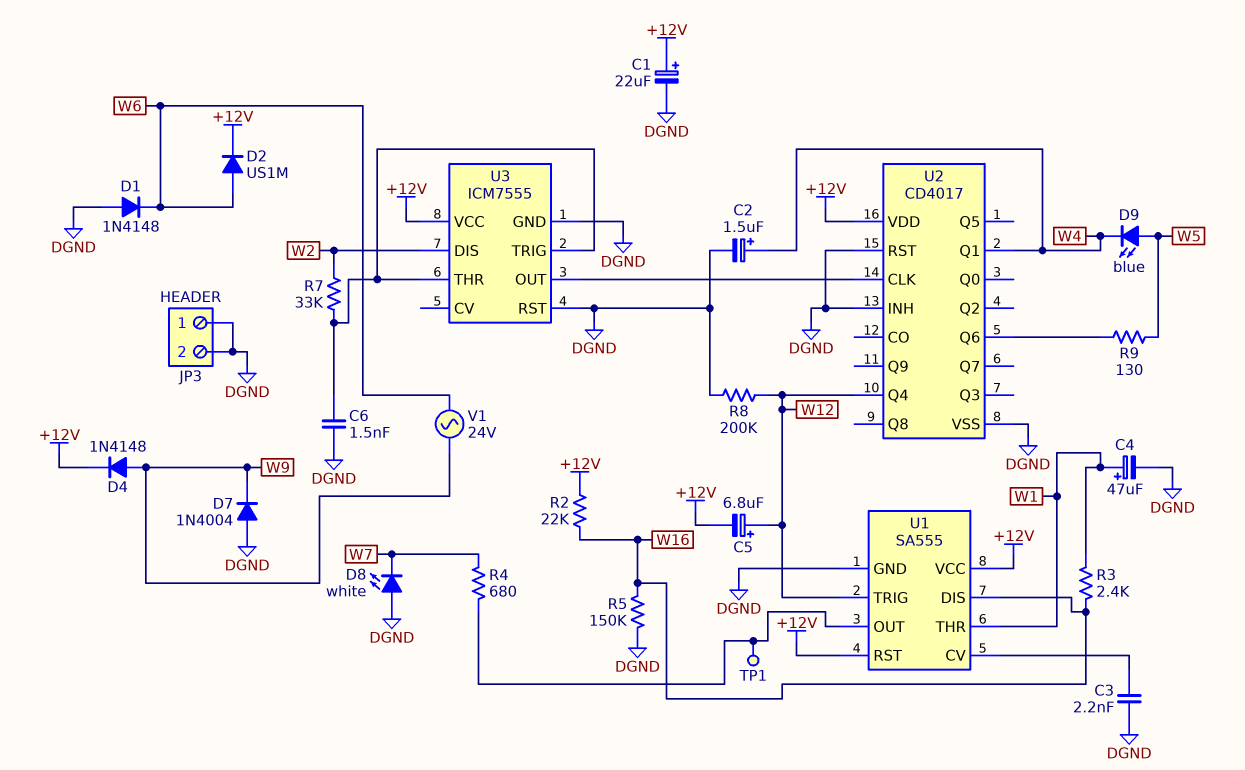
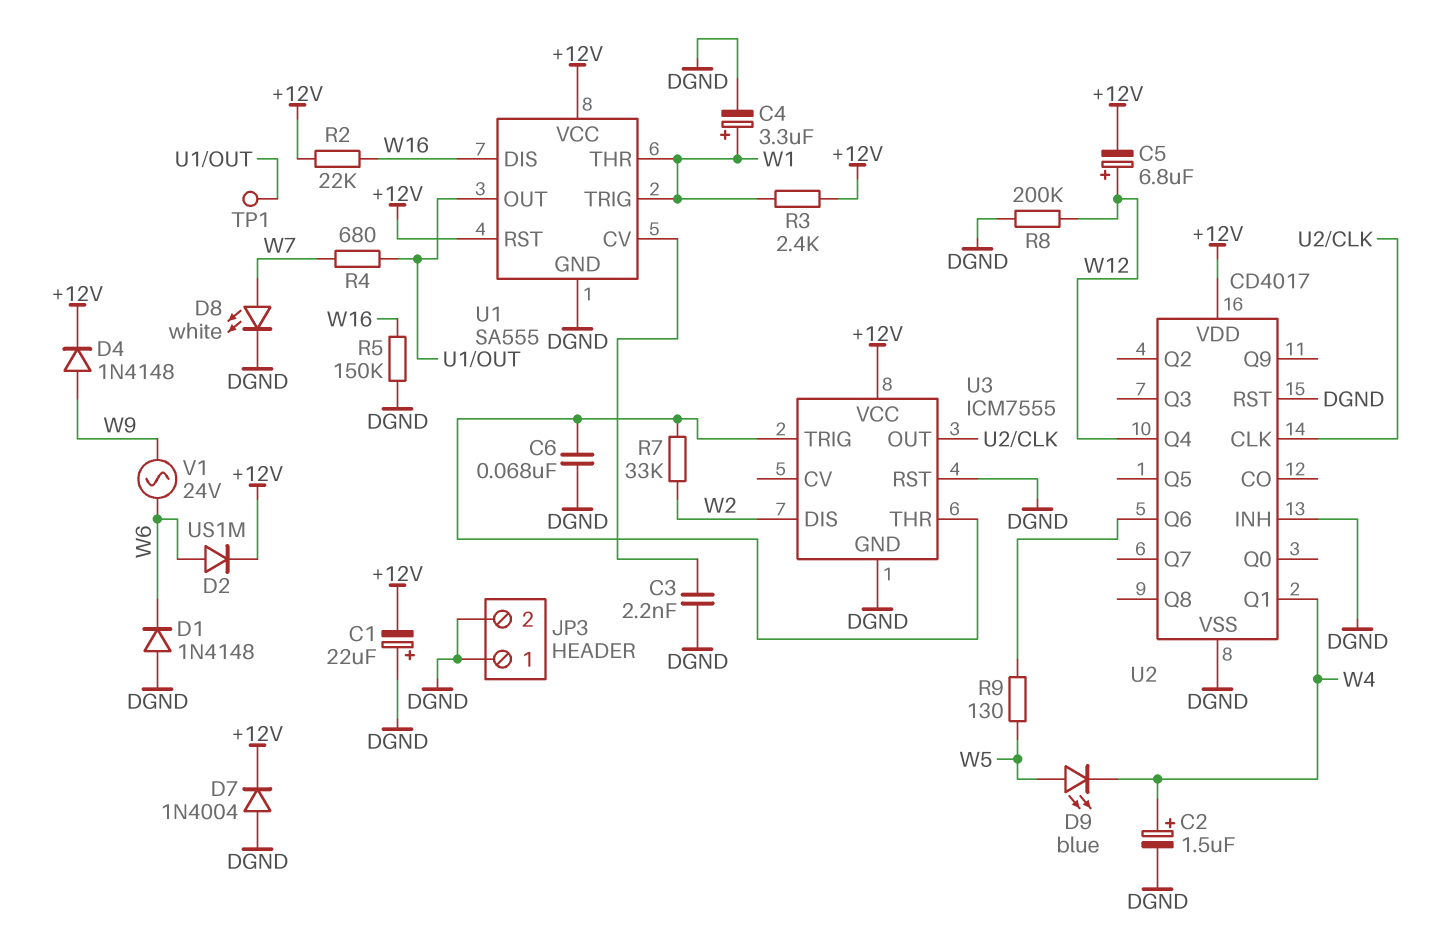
C1: 22uF (plus +12V, minus DGND) -> 22uF (plus DGND, minus +12V)
C4: 47uF (plus W1, minus DGND) -> 3.3uF (plus W1, minus DGND)
C6: 1.5nF (DGND, U3/THR) -> 68nF (DGND, U3/THR)
D7: diode 1N4004 (A DGND, K W9) -> diode 1N4004 (A DGND, K +12V)
D8: LED white (A DGND, K W7) -> LED white (A W7, K DGND)
R3: 2.4k (W1, W16) -> 2.4k (+12V, W1)
U1 pin TRIG: W12 -> W1

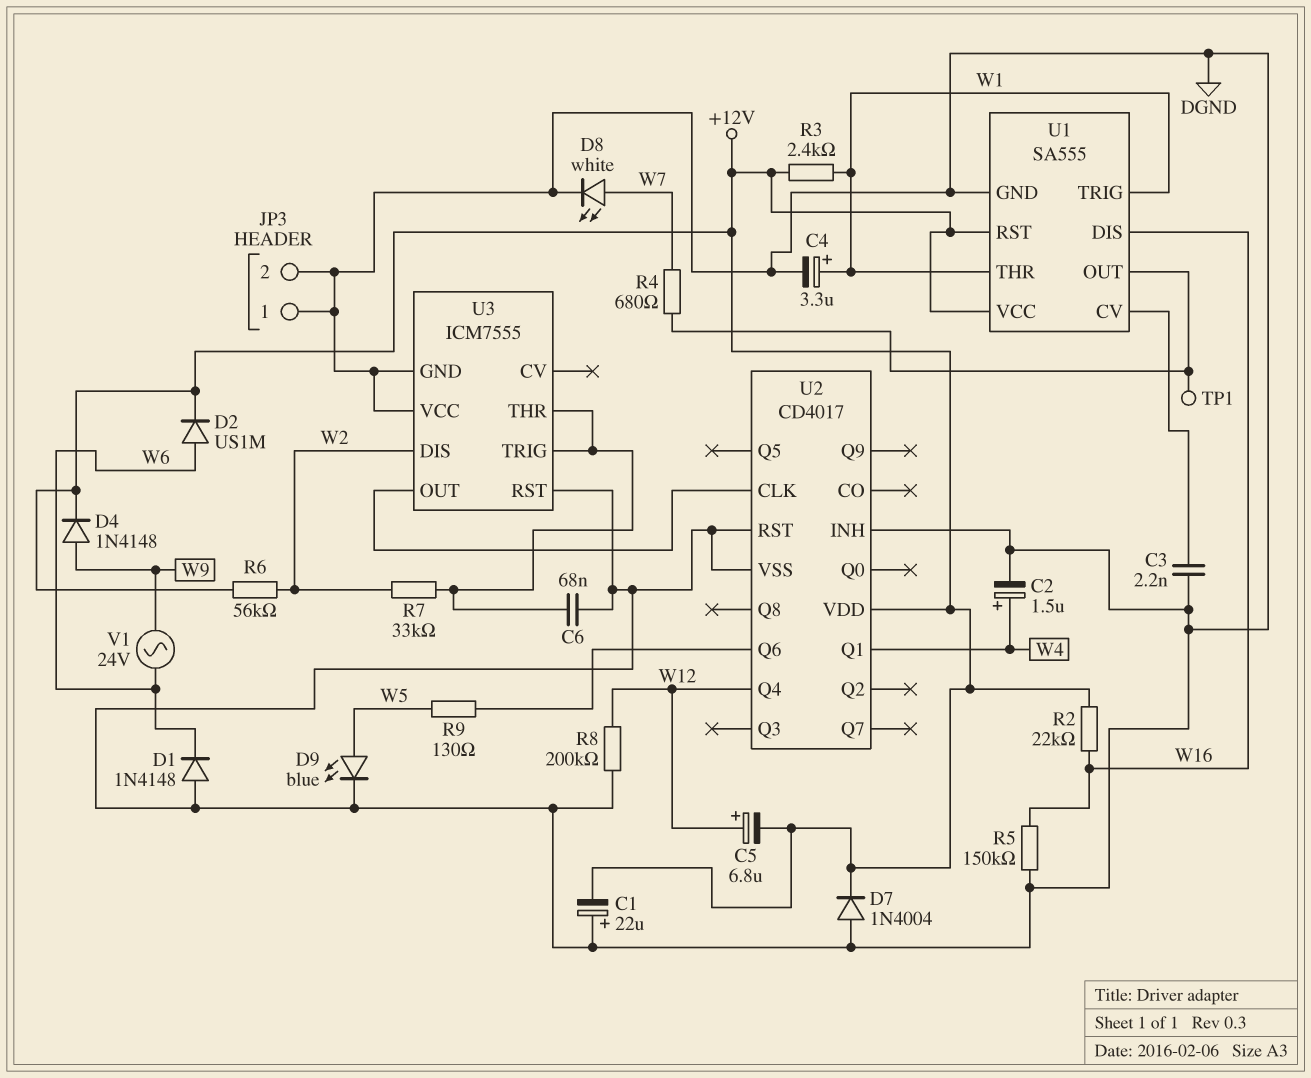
D9: LED blue (A W5, K W4) -> LED blue (A W5, K DGND)
R6: none -> 56k (+12V, W2)
U3 pin VCC: +12V -> DGND

